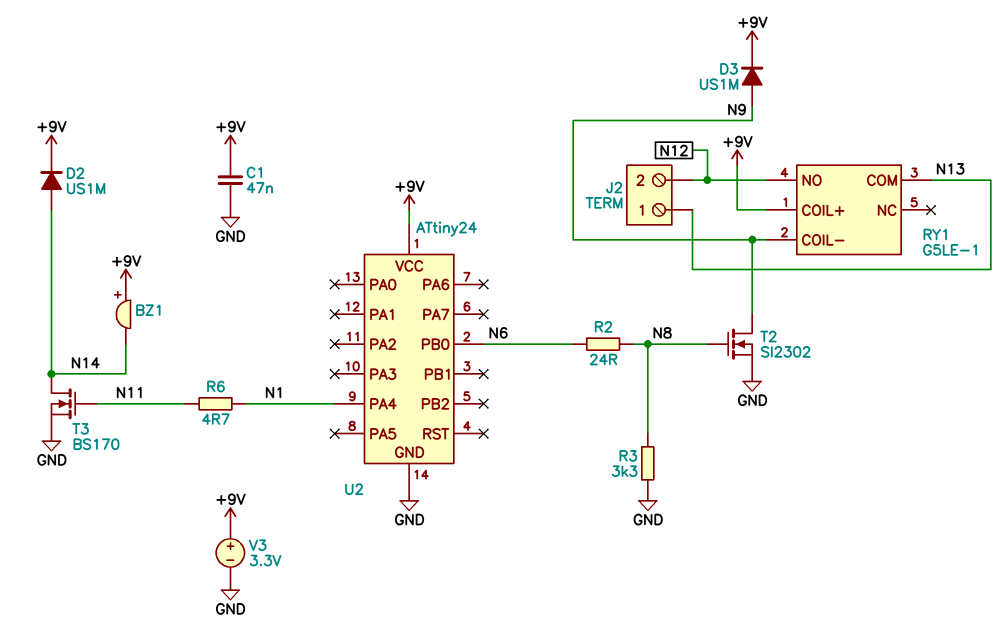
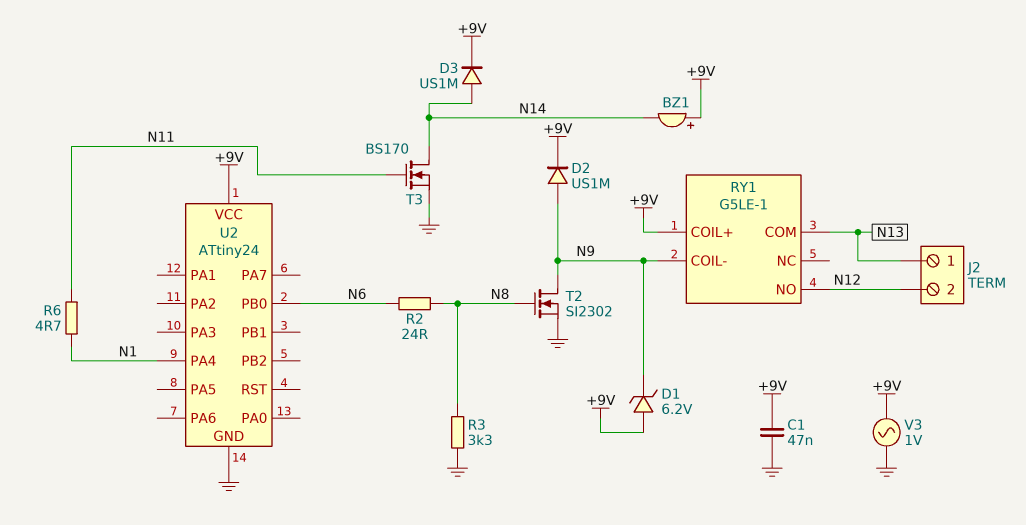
D1: none -> zener 6.2V (A +9V, K N9)
D2: diode US1M (A N14, K +9V) -> diode US1M (A N9, K +9V)
D3: diode US1M (A N9, K +9V) -> diode US1M (A N14, K +9V)
V3: 3.3V (plus +9V, minus GND) -> AC 1V (+9V, GND)

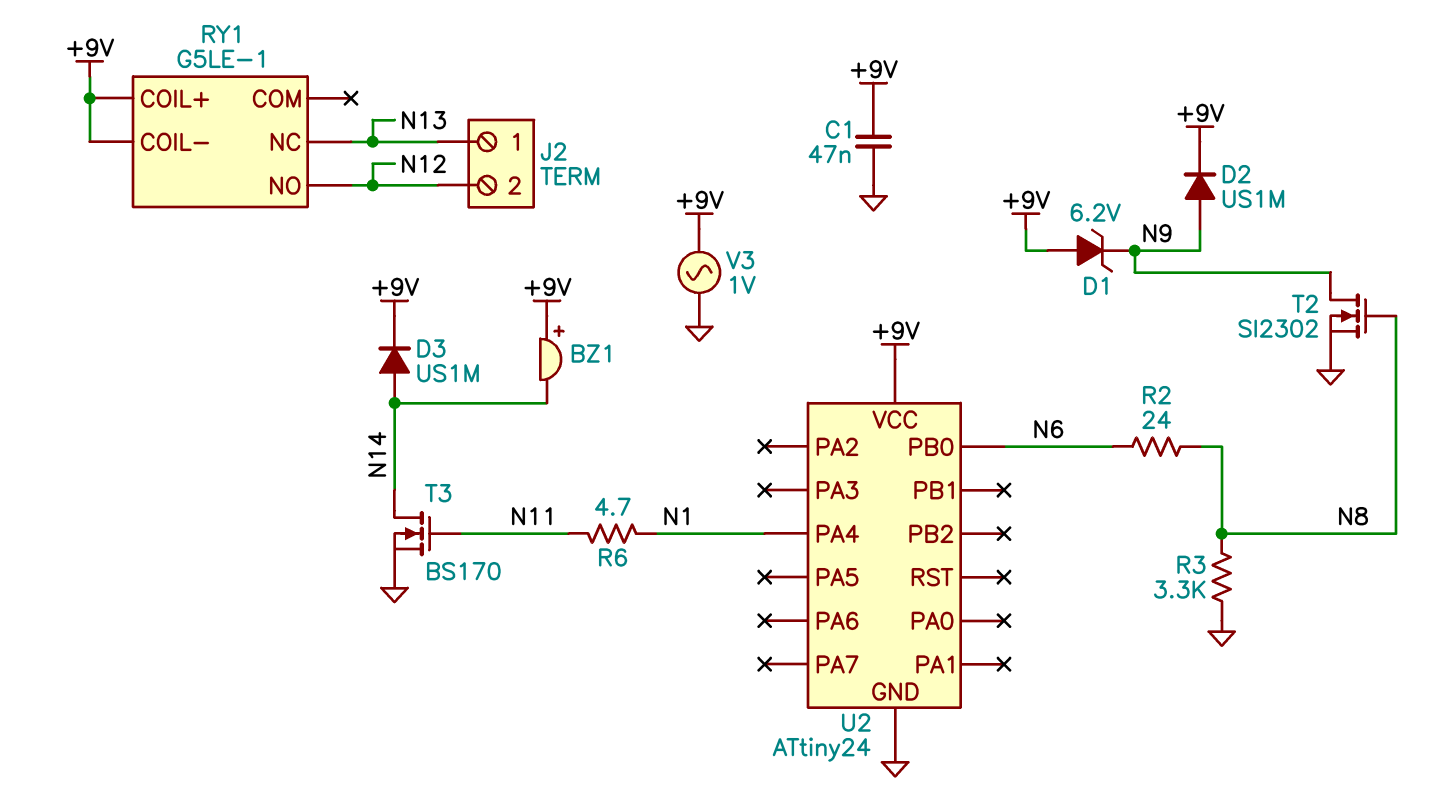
RY1 pin COIL-: N9 -> +9V
RY1 pin COM: N13 -> none
RY1 pin NC: none -> N13

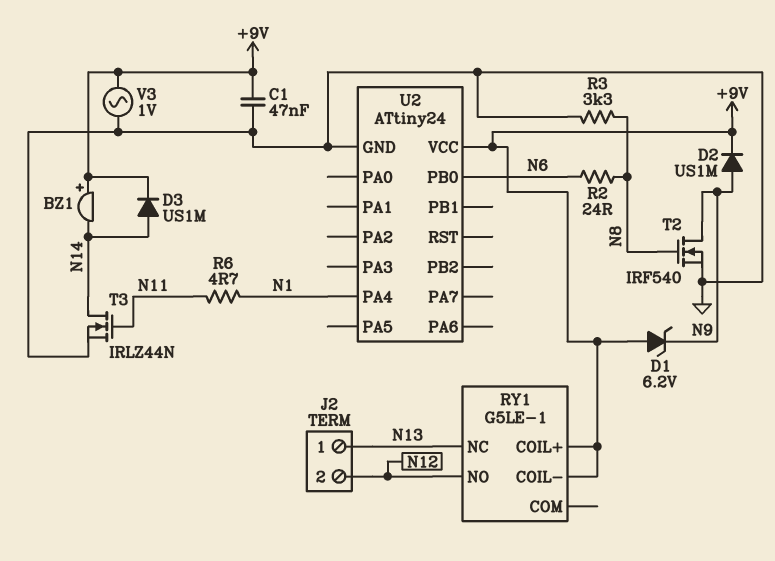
T2: NMOS SI2302 (G N8, D N9, S GND) -> NMOS IRF540 (G N8, D N9, S GND)
T3: NMOS BS170 (G N11, D N14, S GND) -> NMOS IRLZ44N (G N11, D N14, S GND)

